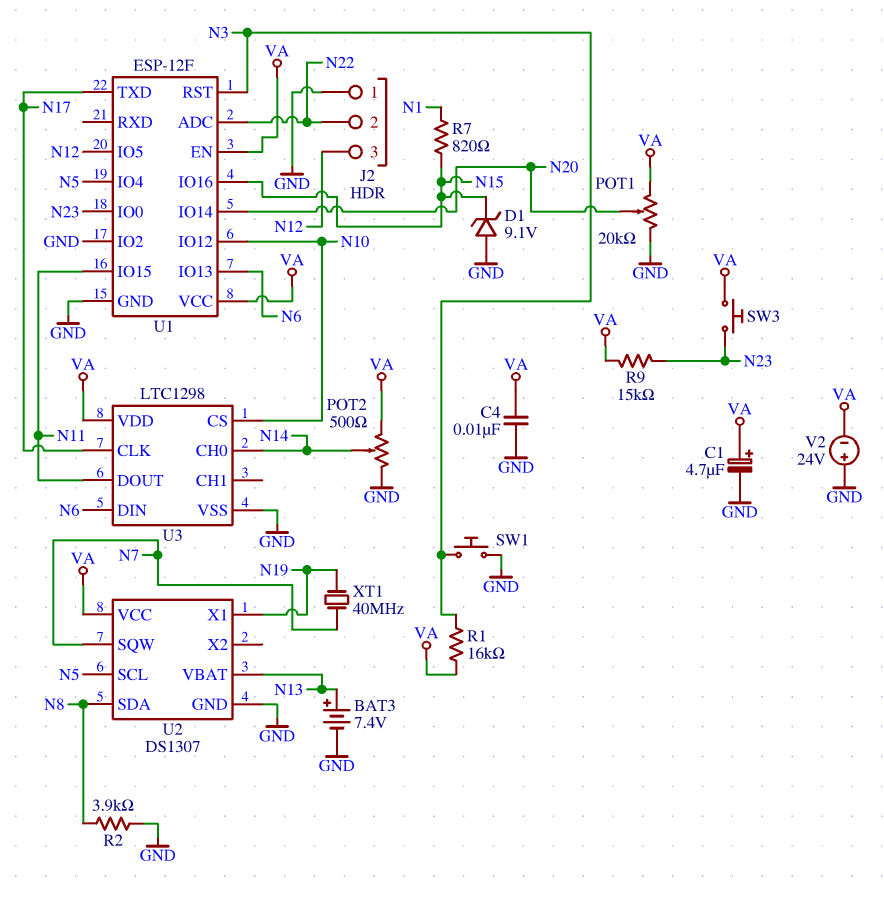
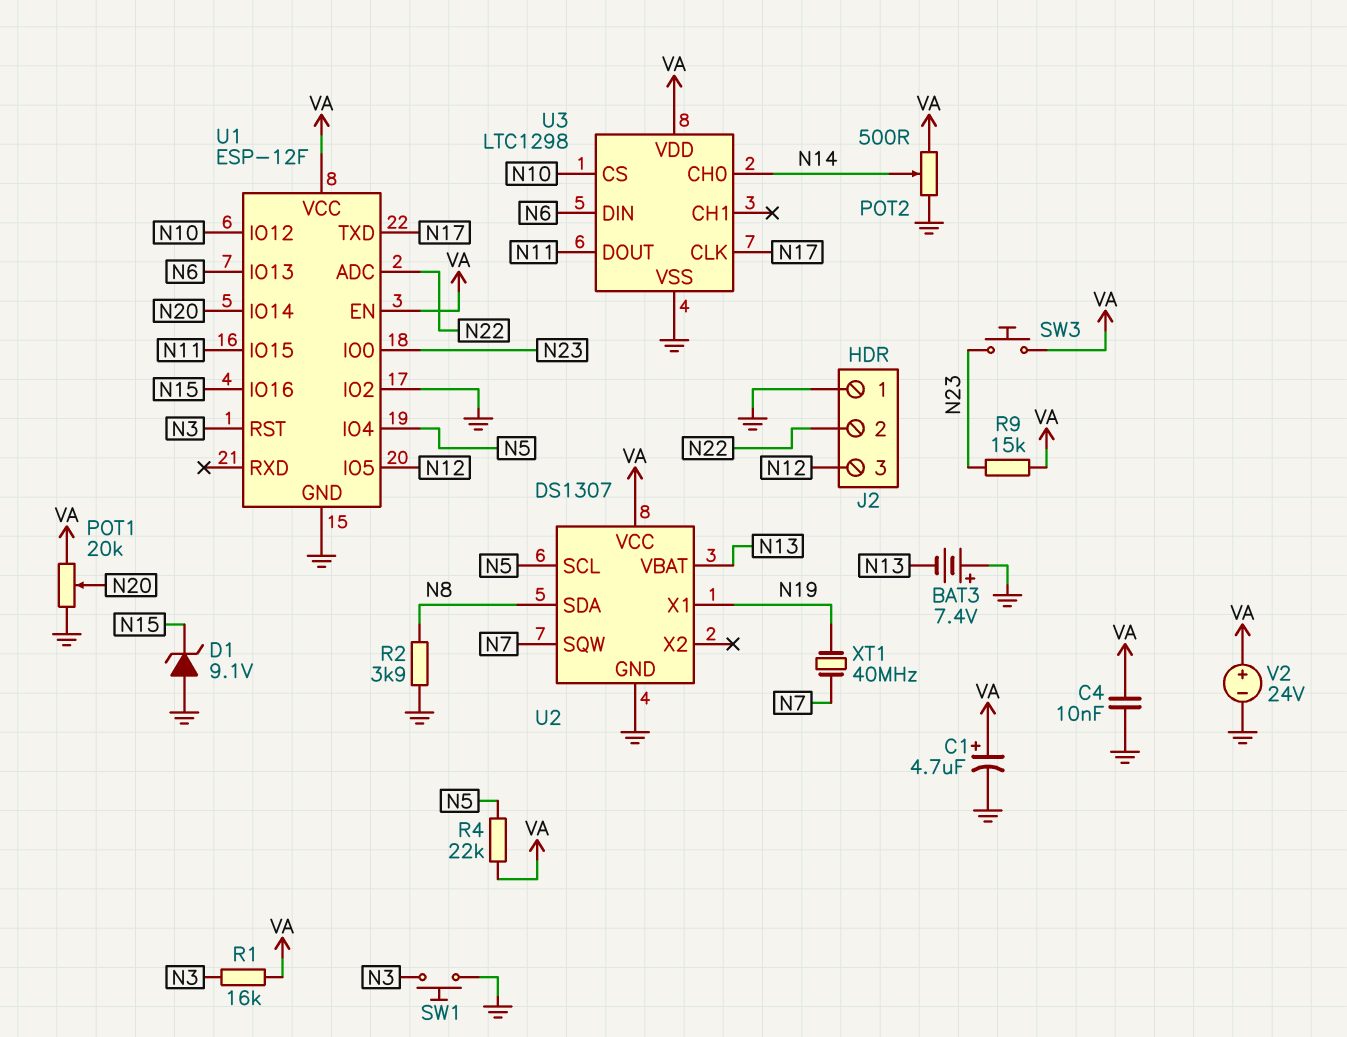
BAT3: 7.4V (plus N13, minus GND) -> 7.4V (plus GND, minus N13)
R4: none -> 22k (N5, VA)
R7: 820 (N1, N15) -> none
V2: 24V (plus GND, minus VA) -> 24V (plus VA, minus GND)

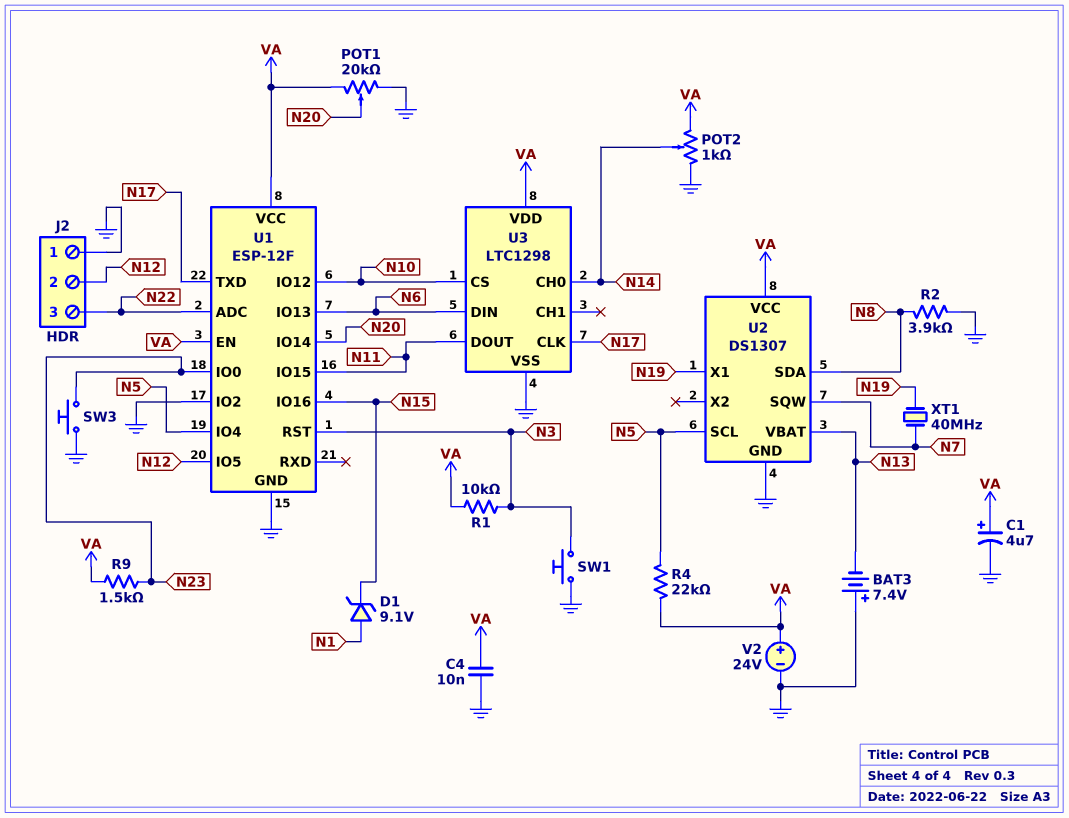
D1: zener 9.1V (A GND, K N15) -> zener 9.1V (A N1, K N15)
J2 pin 2: N22 -> N12
J2 pin 3: N12 -> N22
POT2: 500 (GND, VA, wiper N14) -> 1k (GND, VA, wiper N14)
R1: 16k (N3, VA) -> 10k (N3, VA)
R9: 15k (N23, VA) -> 1.5k (N23, VA)
SW3: button (N23, VA) -> button (GND, N23)

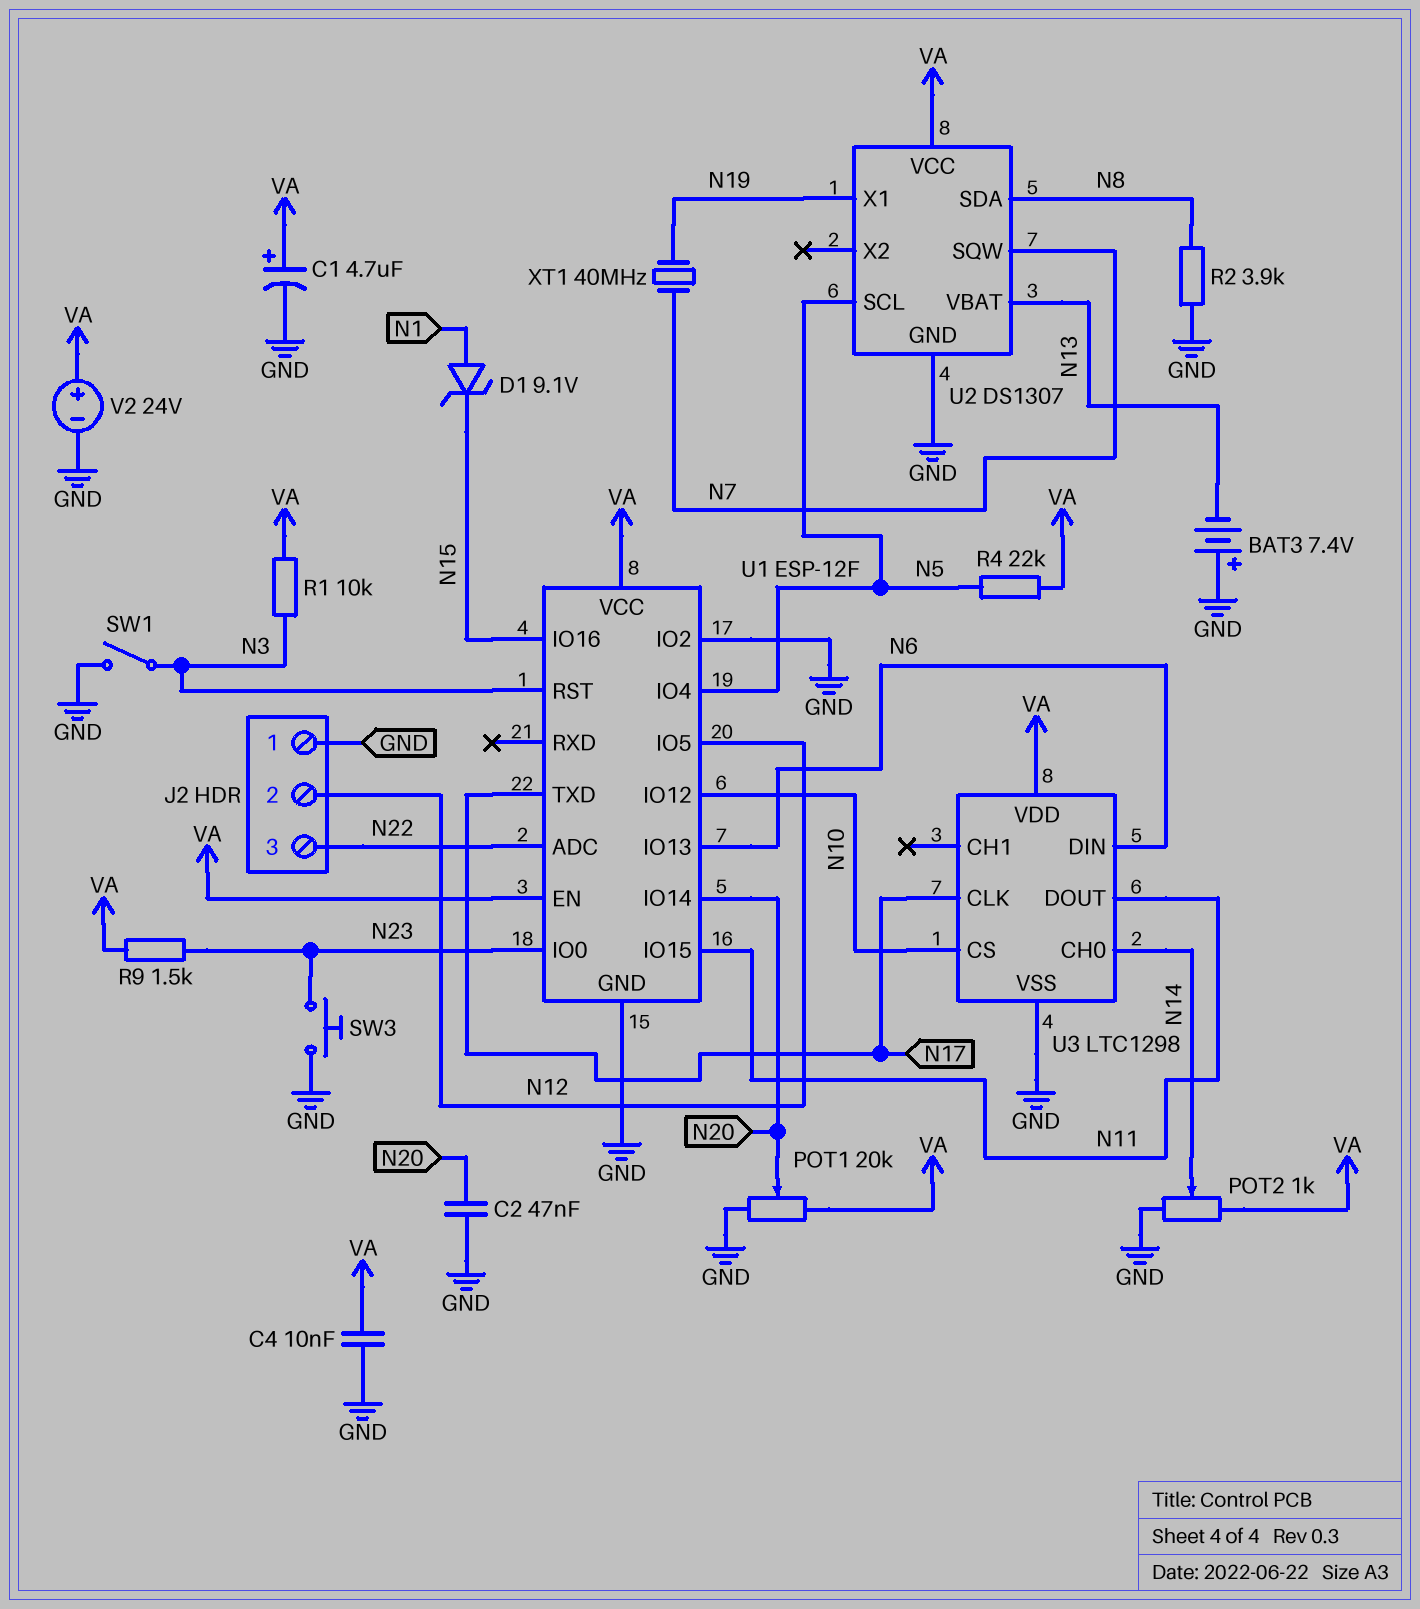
C2: none -> 47nF (GND, N20)
SW1: button (GND, N3) -> switch (GND, N3)

